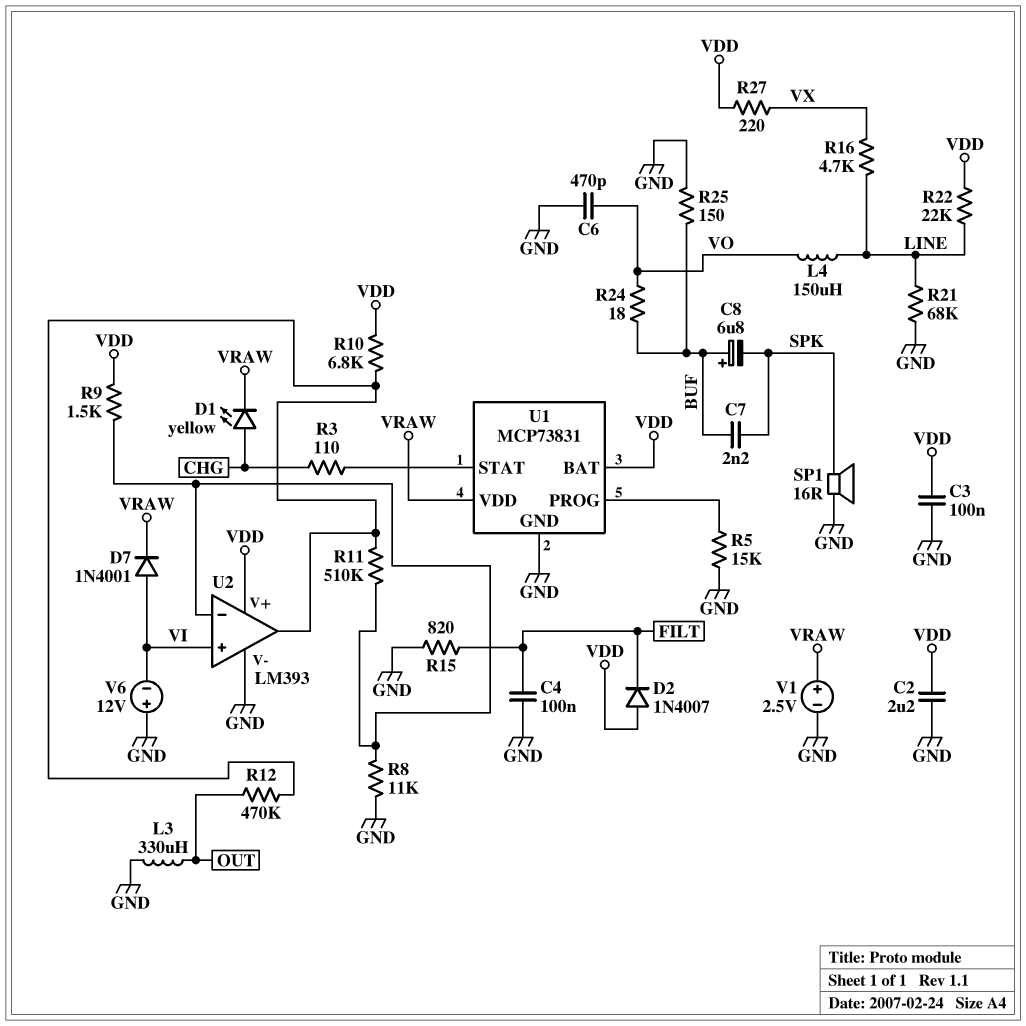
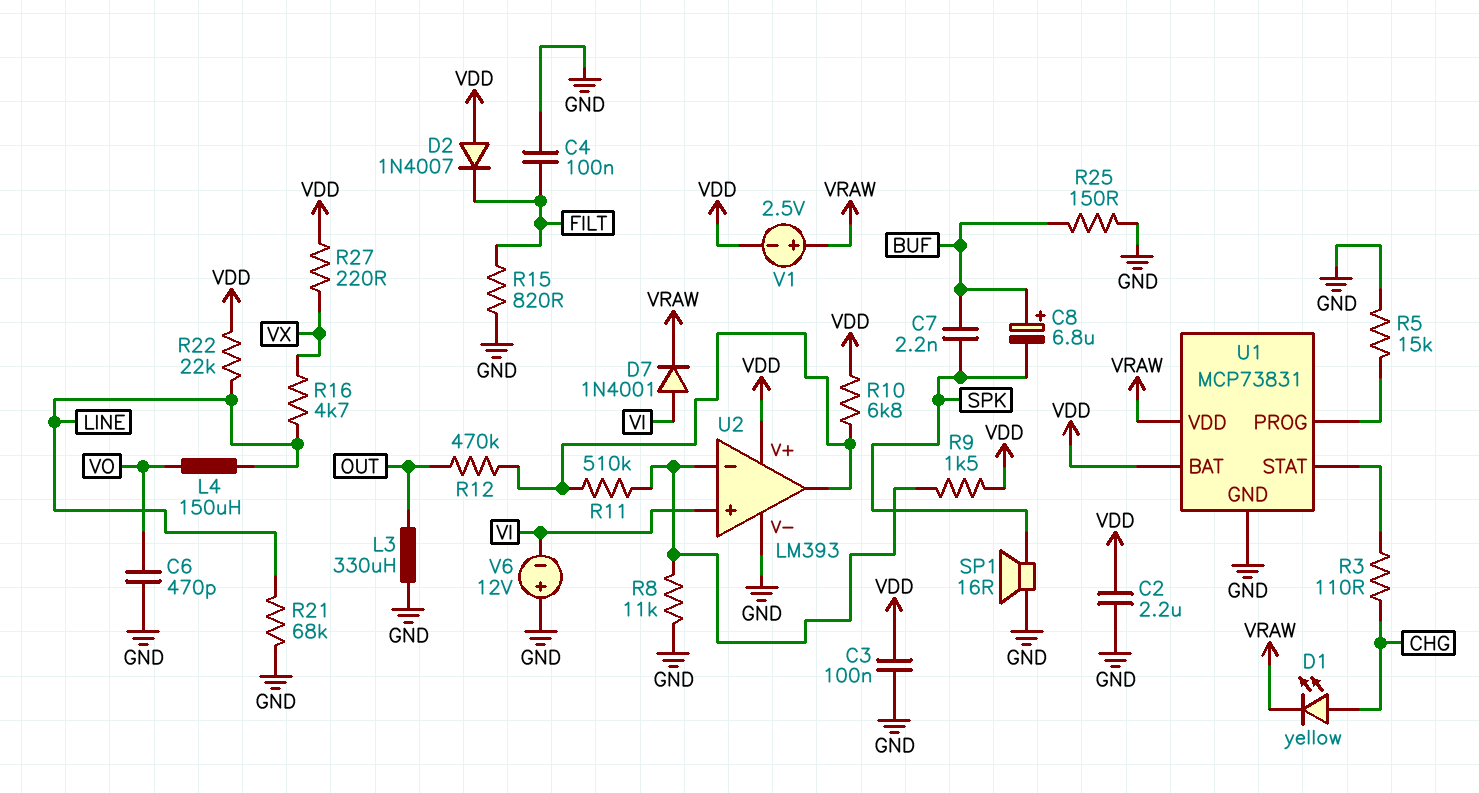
R24: 18 (BUF, VO) -> none
V1: 2.5V (plus VRAW, minus GND) -> 2.5V (plus VRAW, minus VDD)

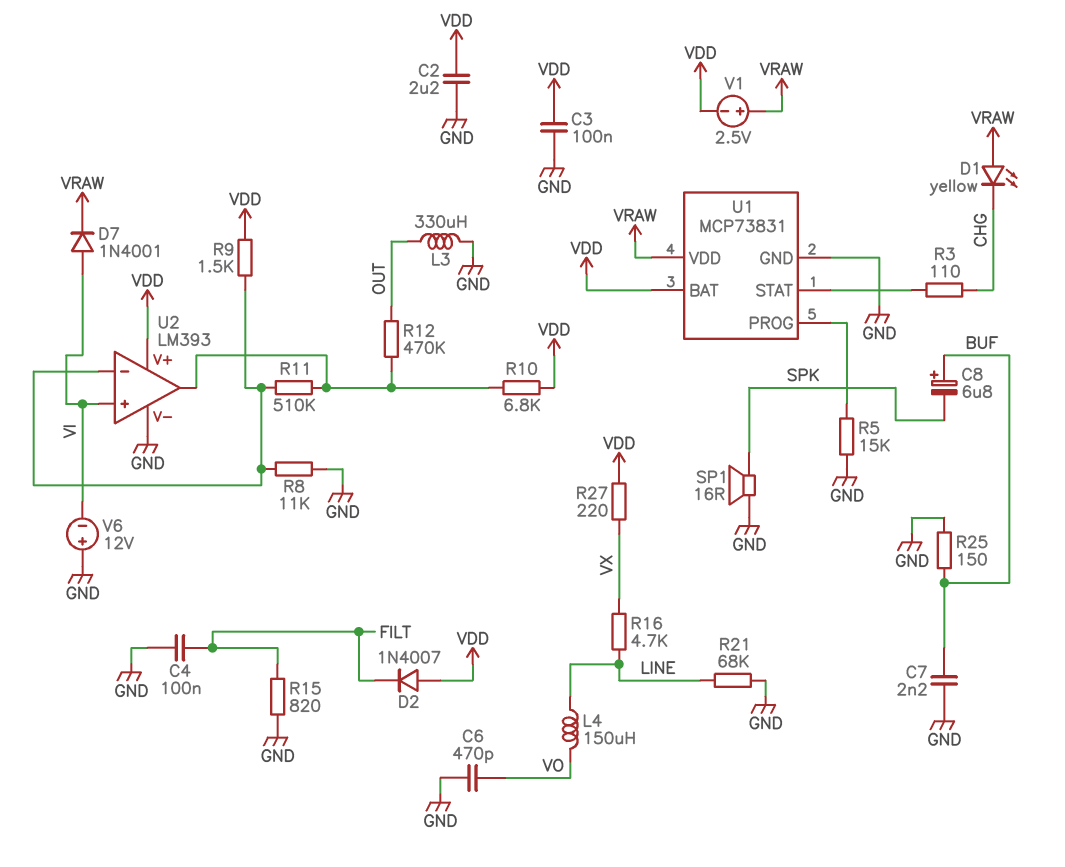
C7: 2.2nF (BUF, SPK) -> 2.2nF (BUF, GND)
D1: LED yellow (A CHG, K VRAW) -> LED yellow (A VRAW, K CHG)
R22: 22k (LINE, VDD) -> none

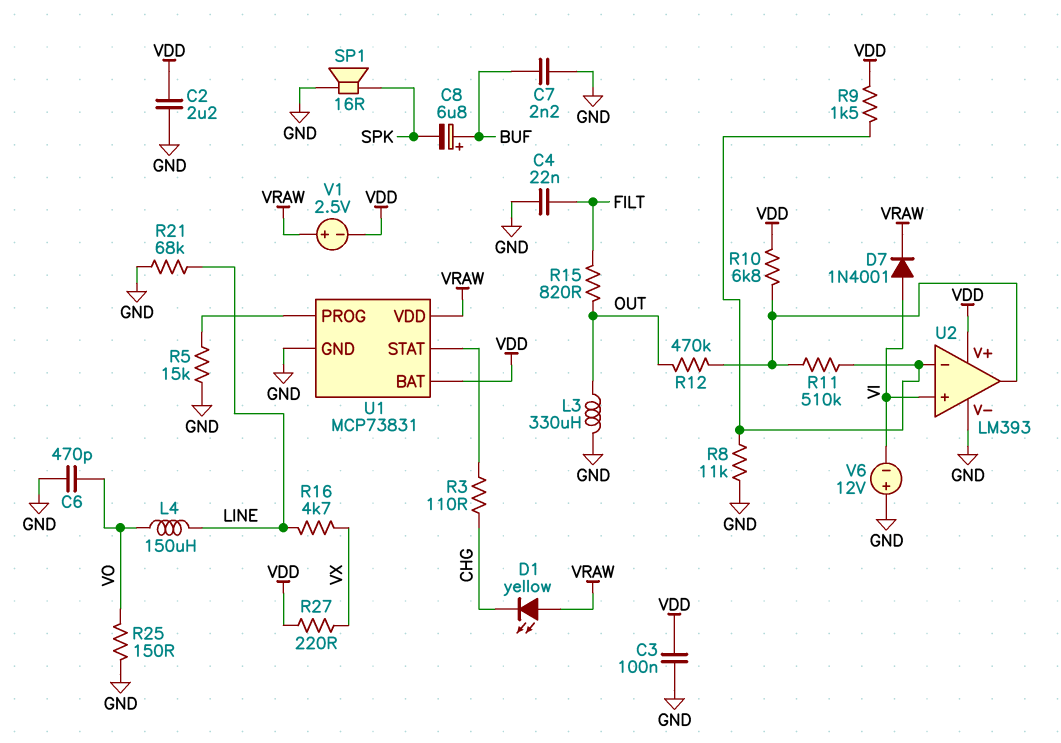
C4: 100nF (FILT, GND) -> 22nF (FILT, GND)
D2: diode 1N4007 (A VDD, K FILT) -> none
R15: 820 (FILT, GND) -> 820 (FILT, OUT)
R25: 150 (BUF, GND) -> 150 (GND, VO)

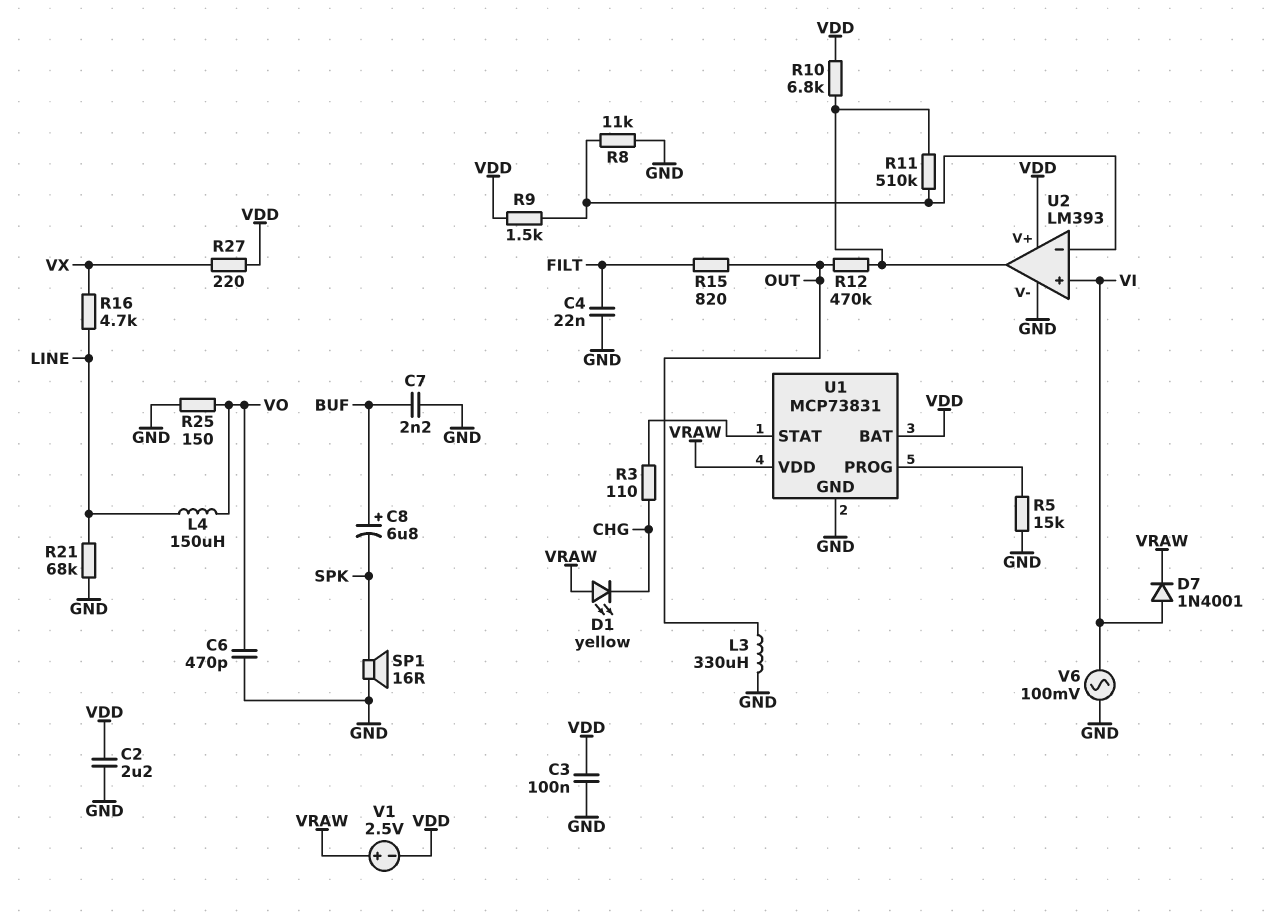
V6: 12V (plus GND, minus VI) -> AC 100mV (GND, VI)

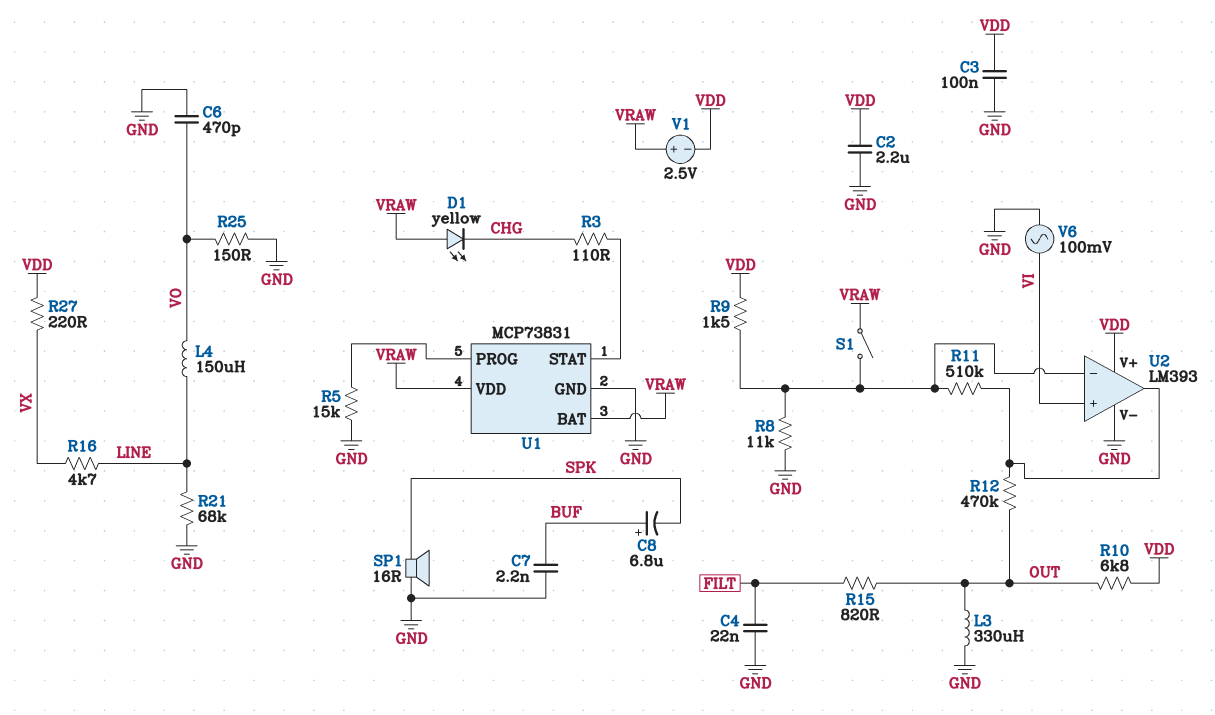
D7: diode 1N4001 (A VI, K VRAW) -> none
R10: 6.8k (U2/out, VDD) -> 6.8k (OUT, VDD)
S1: none -> switch (U2/in-, VRAW)
U1 pin BAT: VDD -> VRAW

